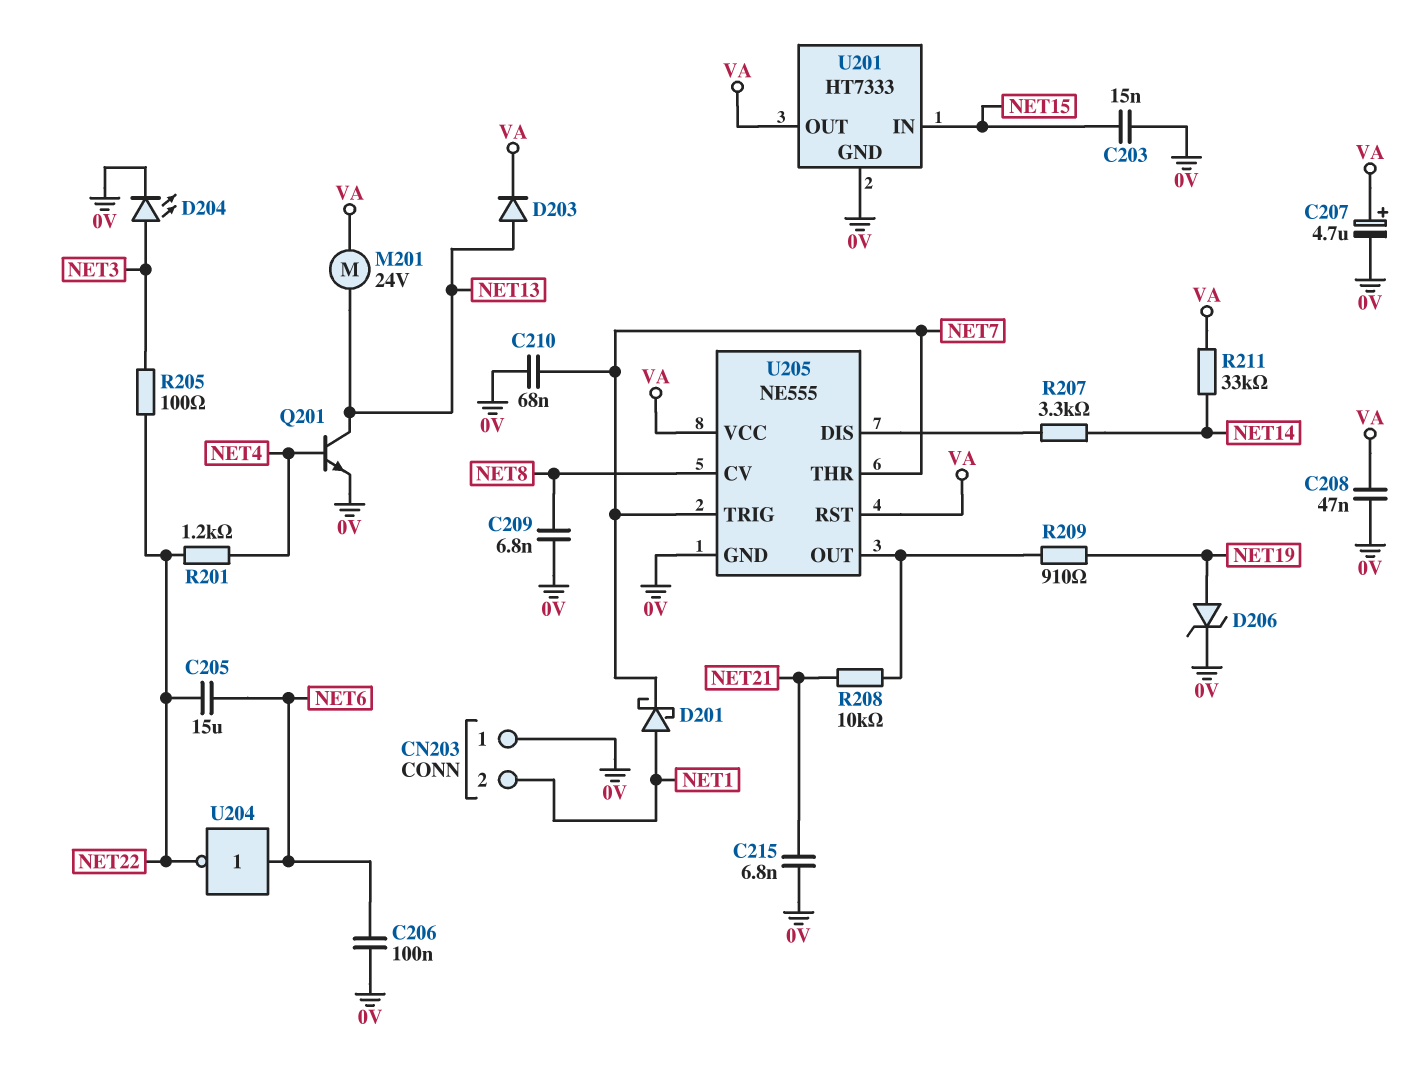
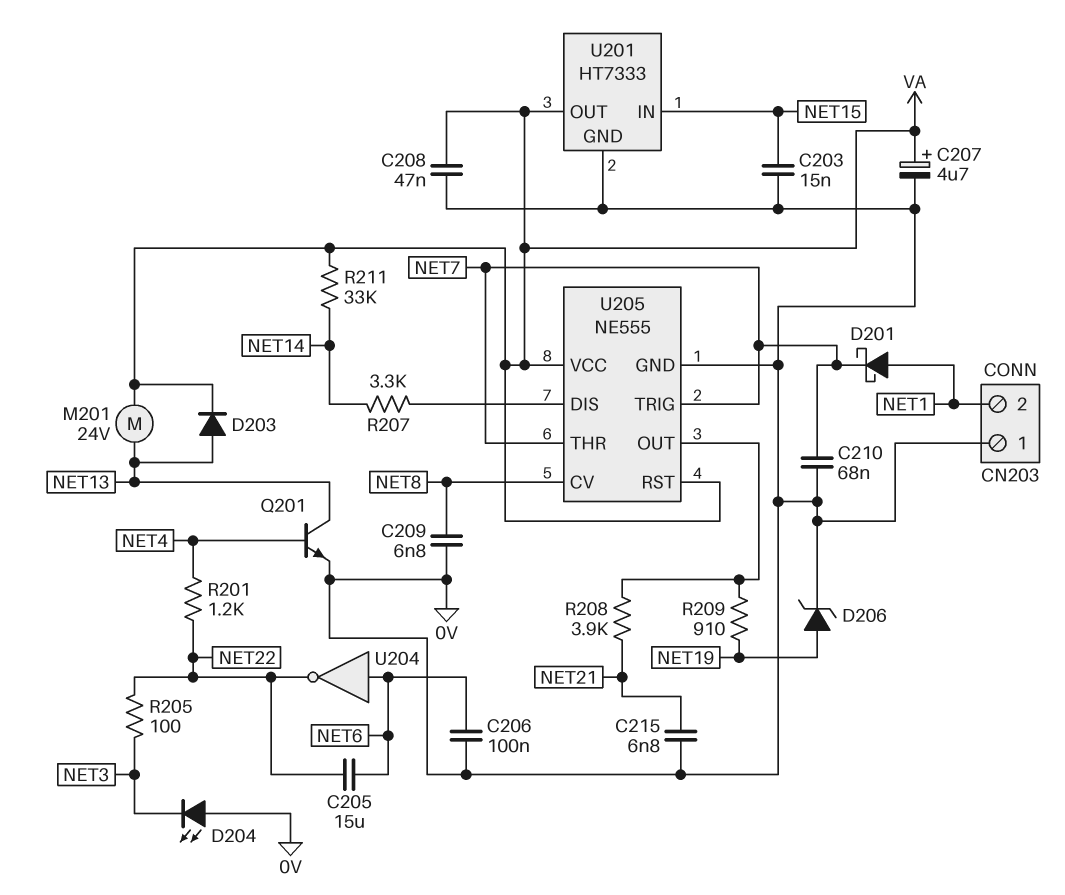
D204: LED (A NET3, K 0V) -> LED (A 0V, K NET3)
R208: 10k (NET21, U205/OUT) -> 3.9k (NET21, U205/OUT)

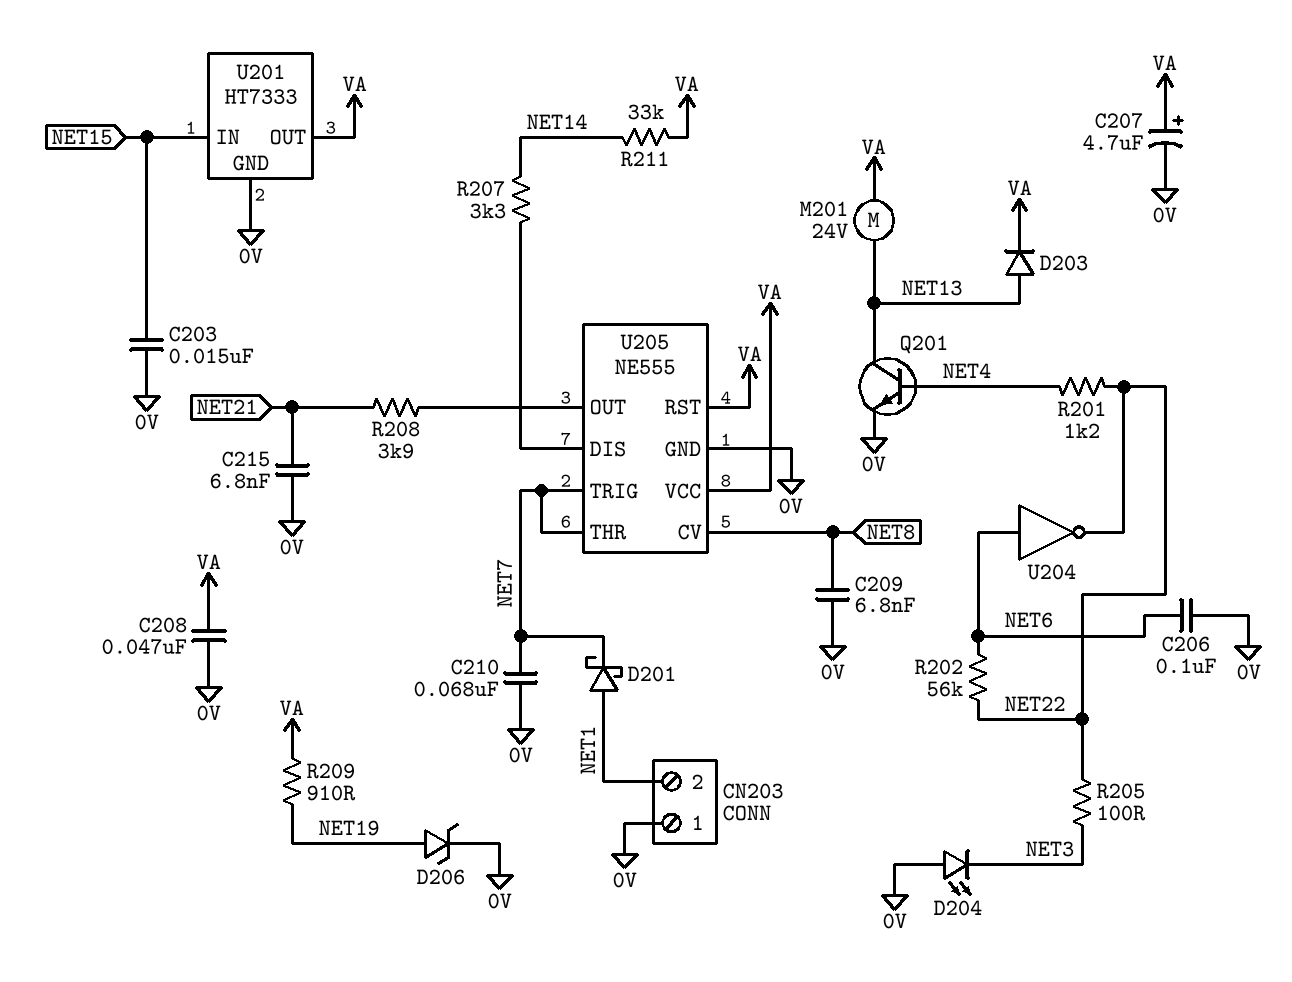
C205: 15uF (NET6, NET22) -> none
R202: none -> 56k (NET6, NET22)
R209: 910 (NET19, U205/OUT) -> 910 (NET19, VA)

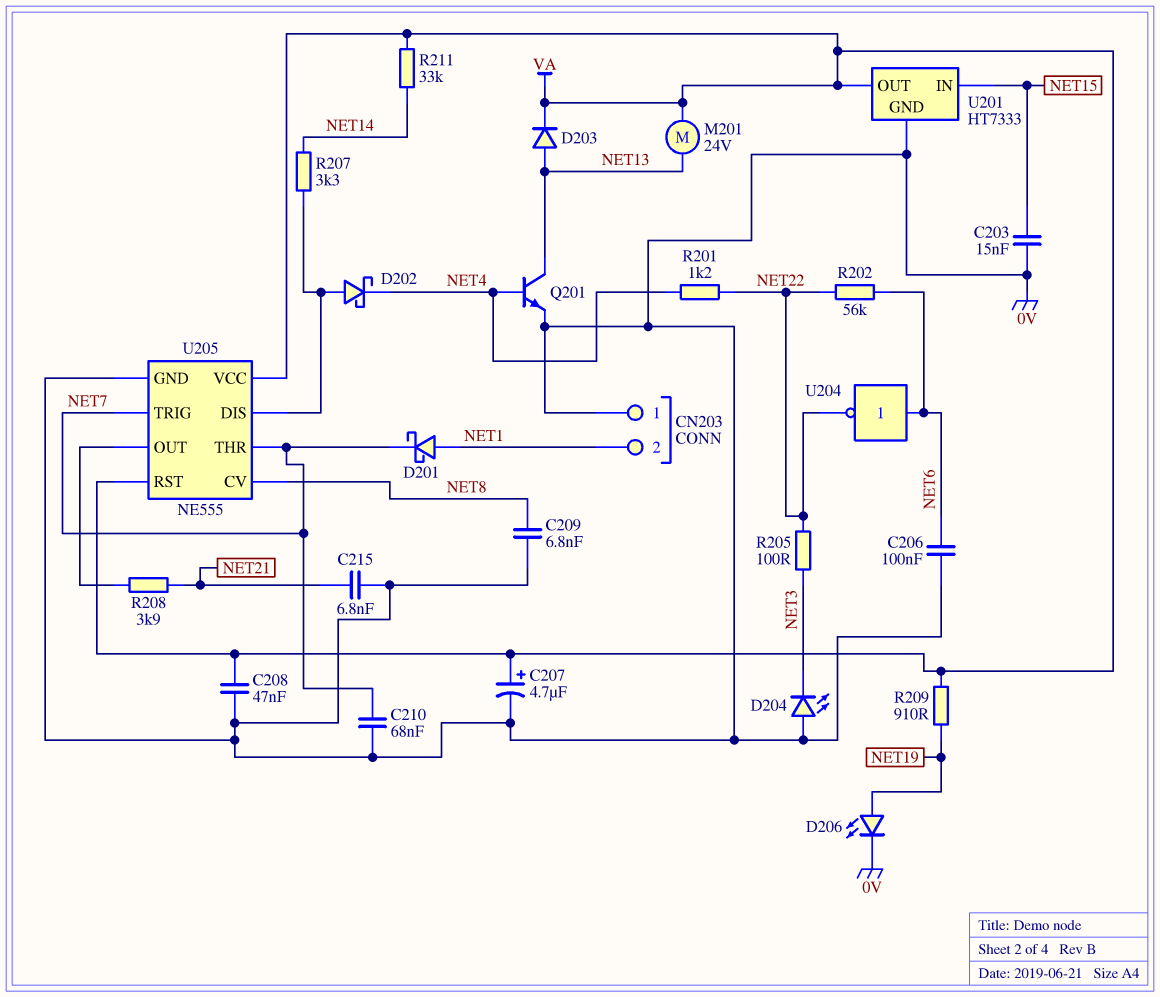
D202: none -> schottky (A U205/DIS, K NET4)
D206: zener (A NET19, K 0V) -> LED (A NET19, K 0V)

